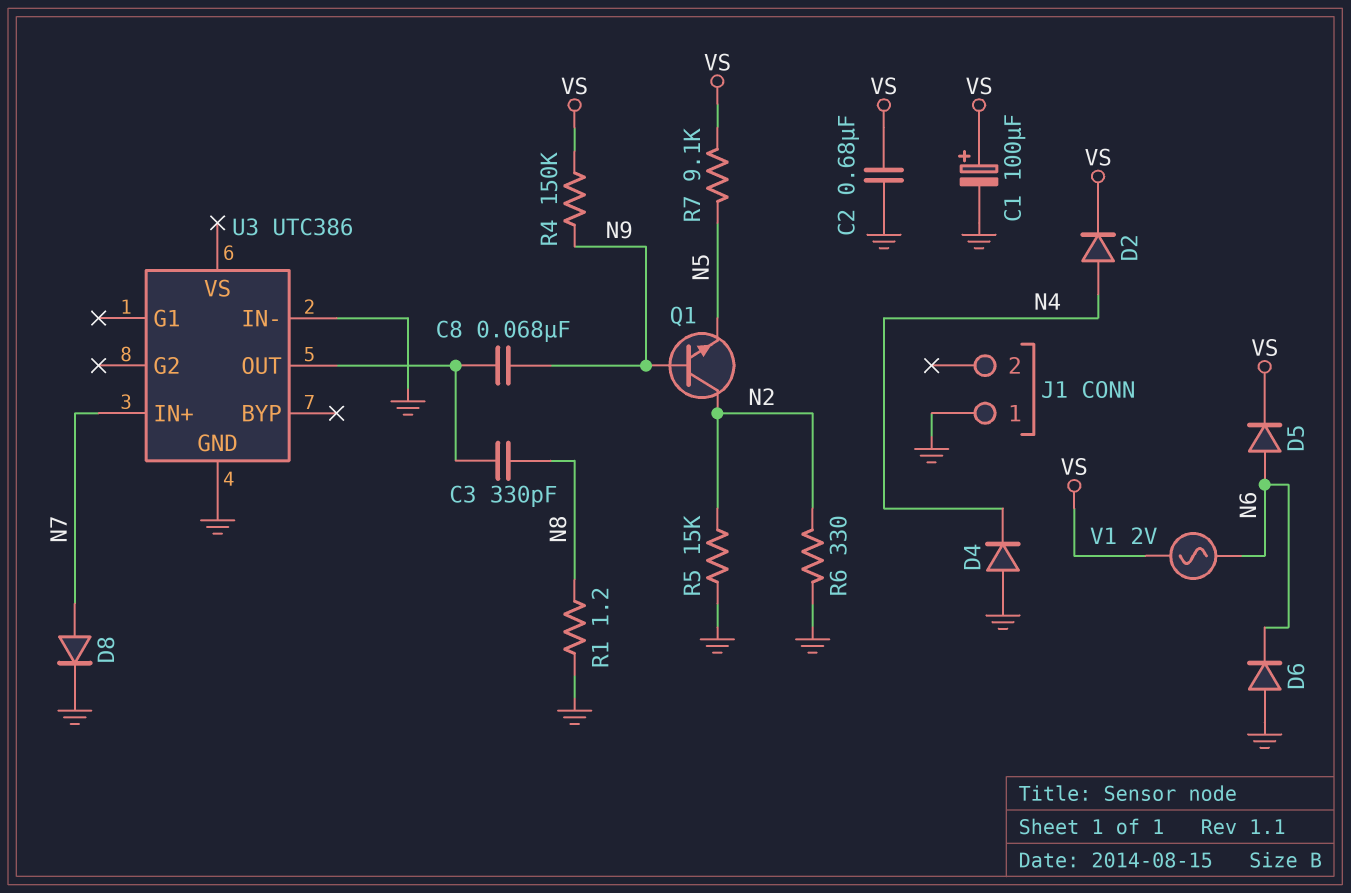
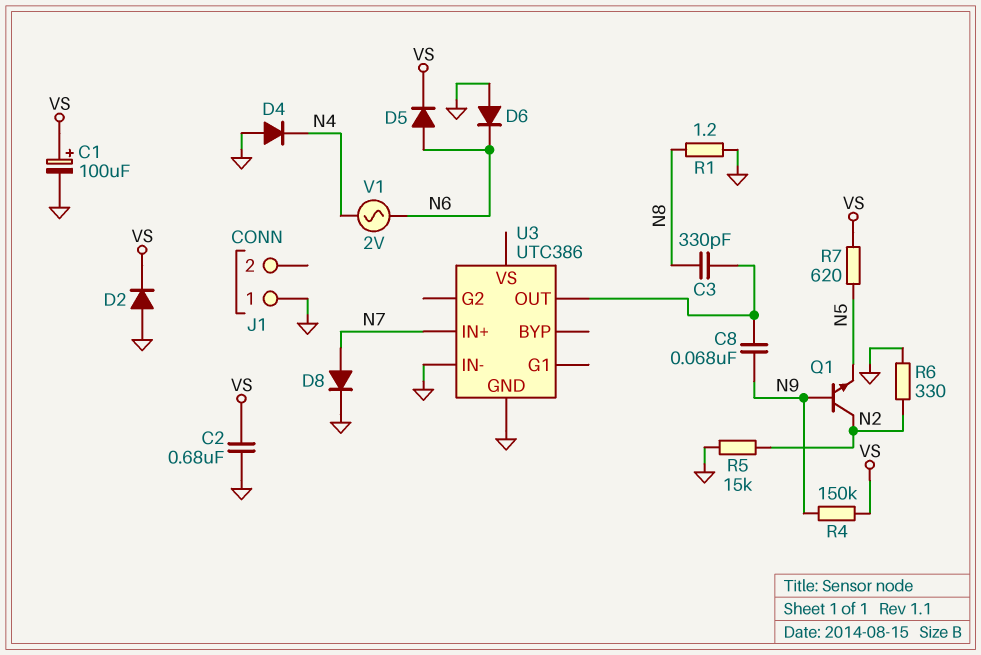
D2: diode (A N4, K VS) -> diode (A GND, K VS)
R7: 9.1k (N5, VS) -> 620 (N5, VS)
V1: AC 2V (N6, VS) -> AC 2V (N4, N6)

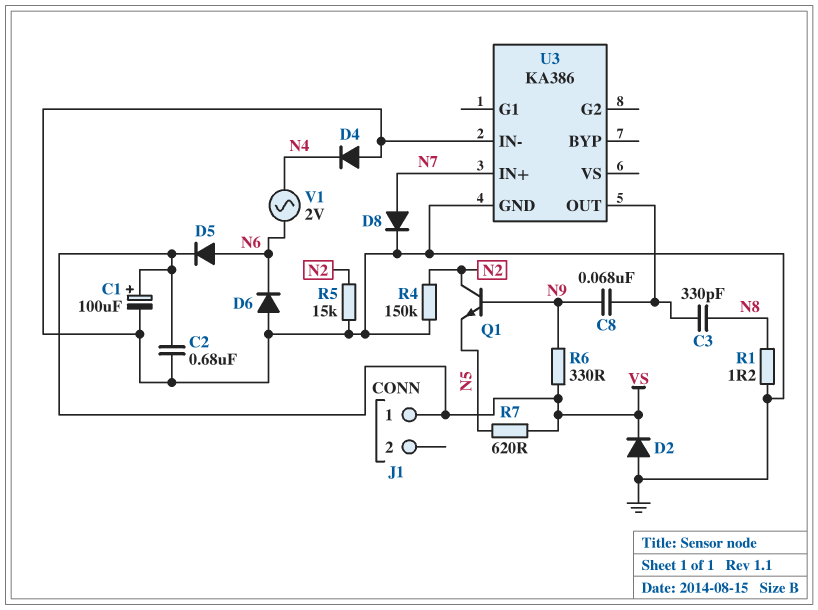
J1 pin 1: GND -> VS
R4: 150k (N9, VS) -> 150k (GND, N2)
R6: 330 (GND, N2) -> 330 (N9, VS)
U3: UTC386 -> KA386

